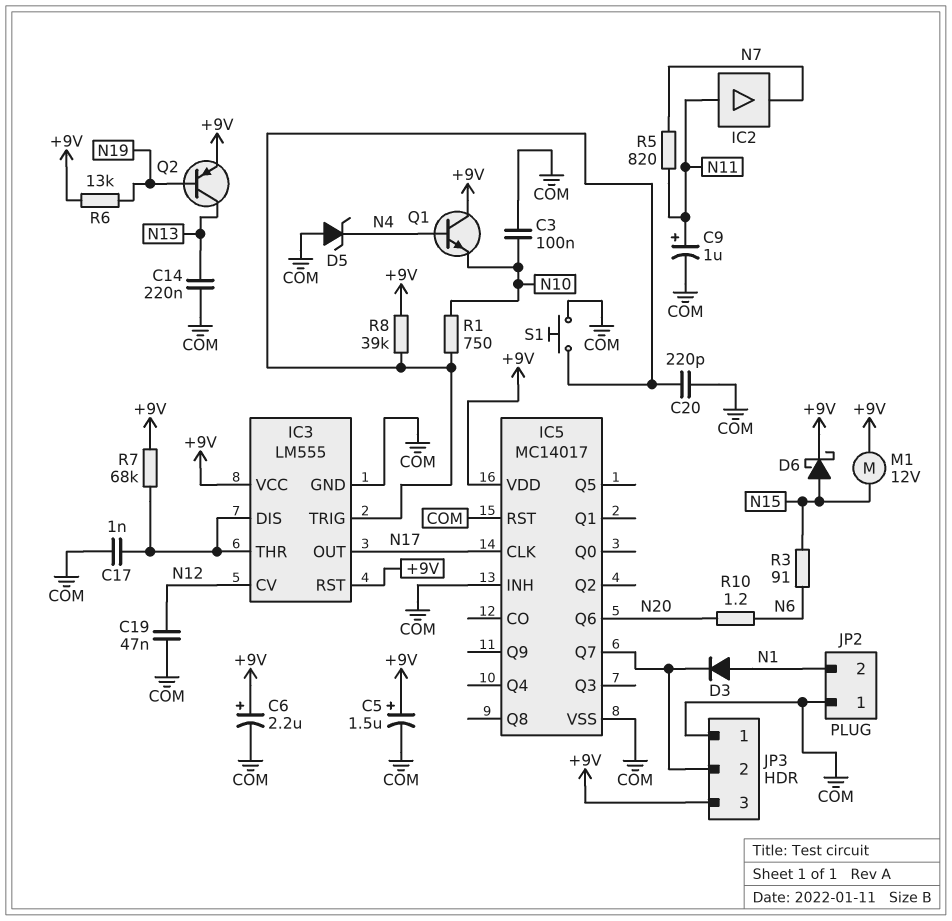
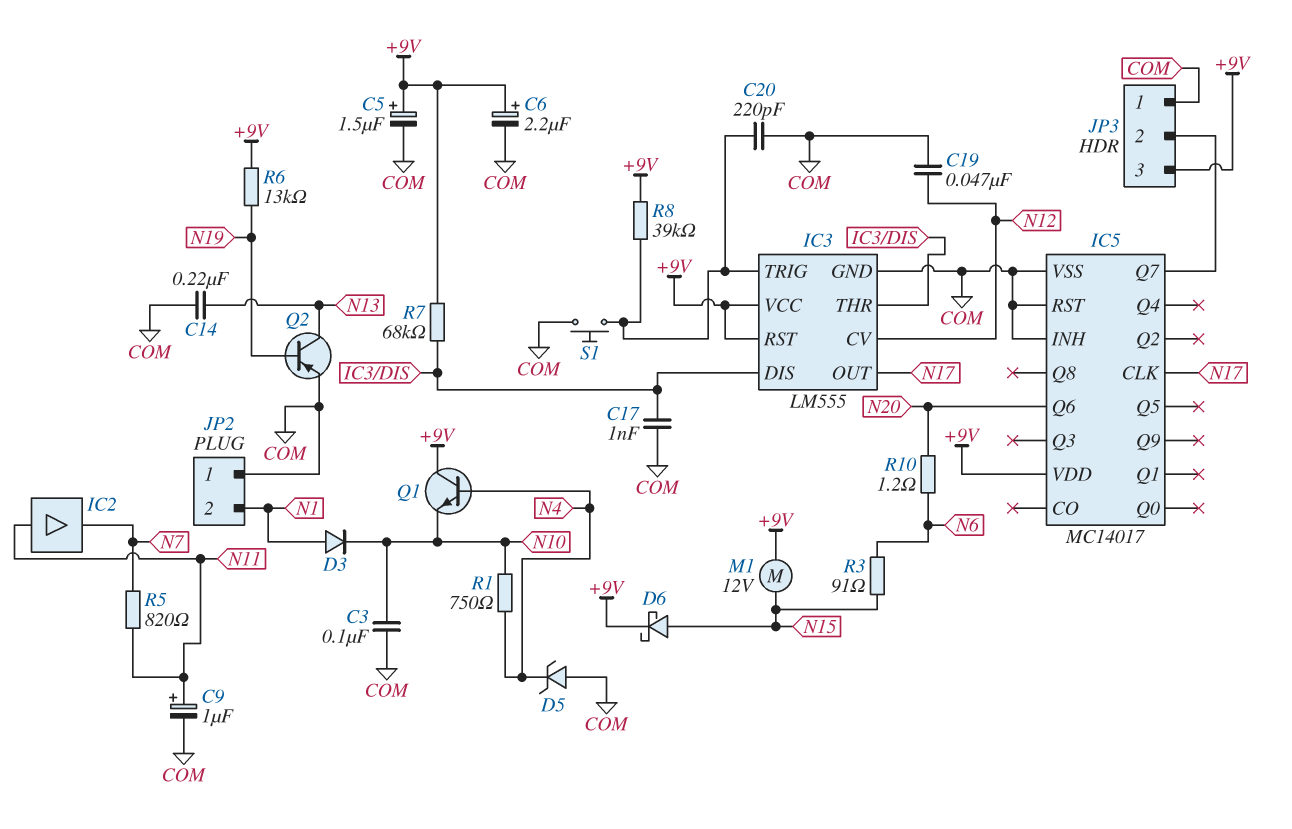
D3: diode (A N1, K IC5/Q7) -> diode (A N1, K N10)
Q2: PNP (B N19, C N13, E +9V) -> PNP (B N19, C N13, E COM)
R1: 750 (IC3/TRIG, N10) -> 750 (N4, N10)

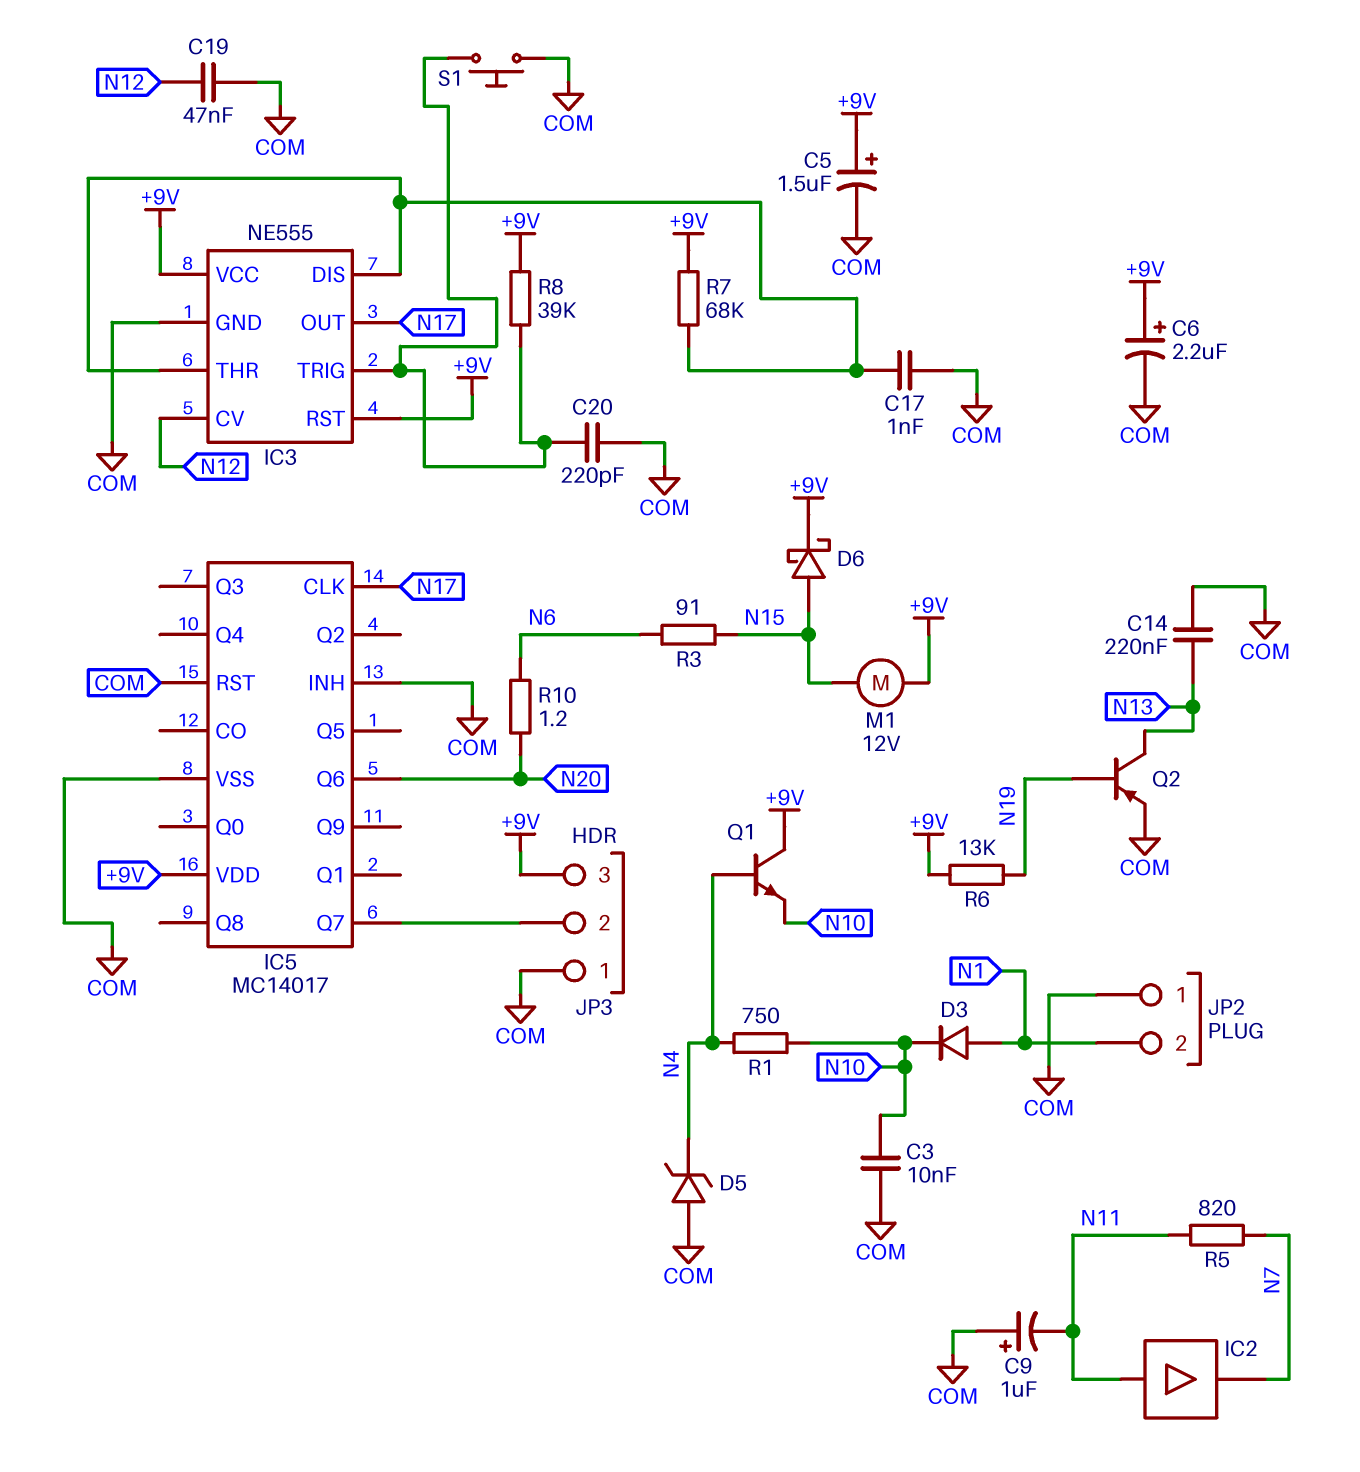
C3: 100nF (COM, N10) -> 10nF (COM, N10)
C9: 1uF (plus N11, minus COM) -> 1uF (plus COM, minus N11)
IC3: LM555 -> NE555

